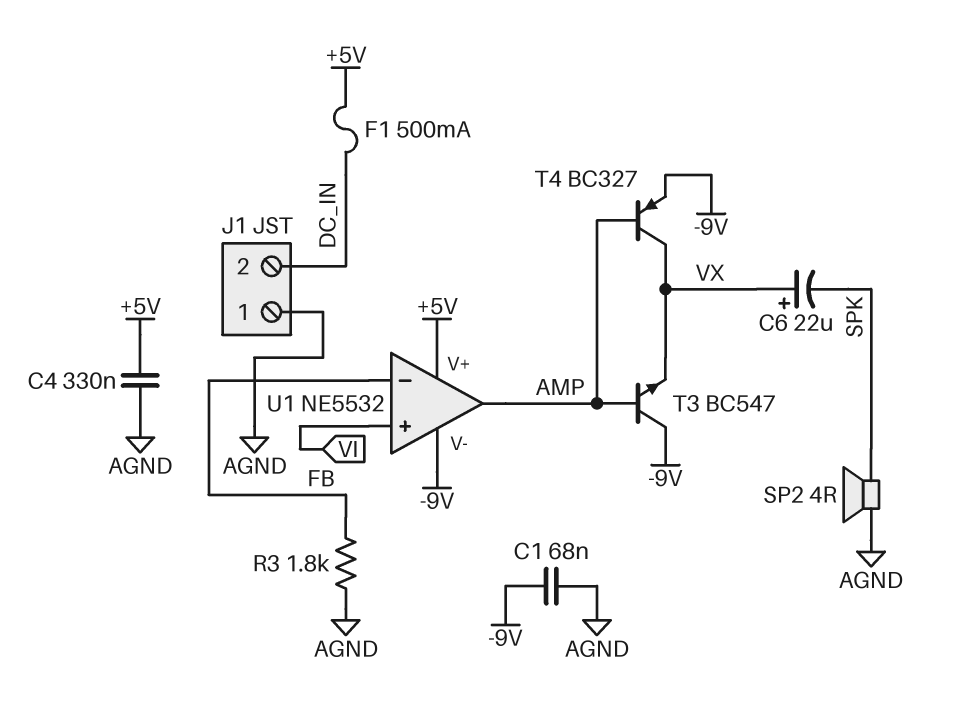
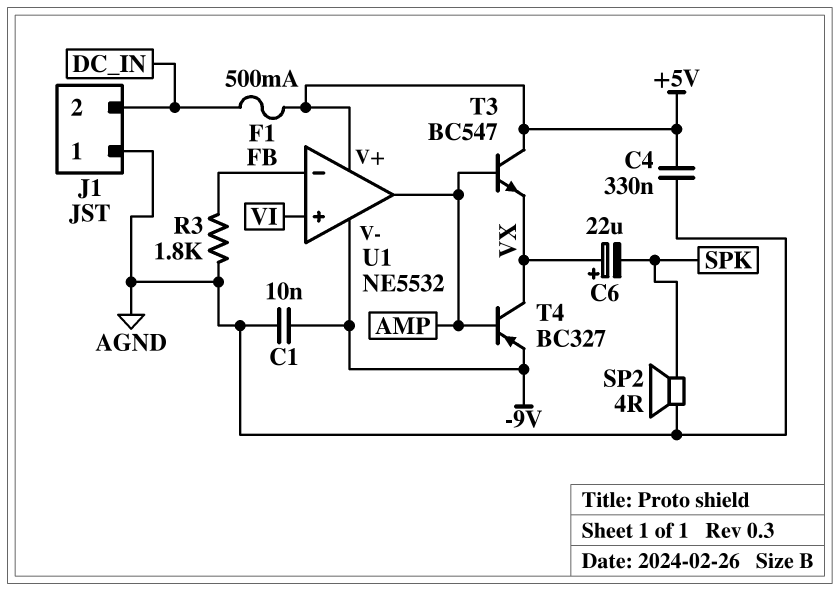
C1: 68nF (-9V, AGND) -> 10nF (-9V, AGND)
T3: NPN BC547 (B AMP, C -9V, E VX) -> NPN BC547 (B AMP, C +5V, E VX)

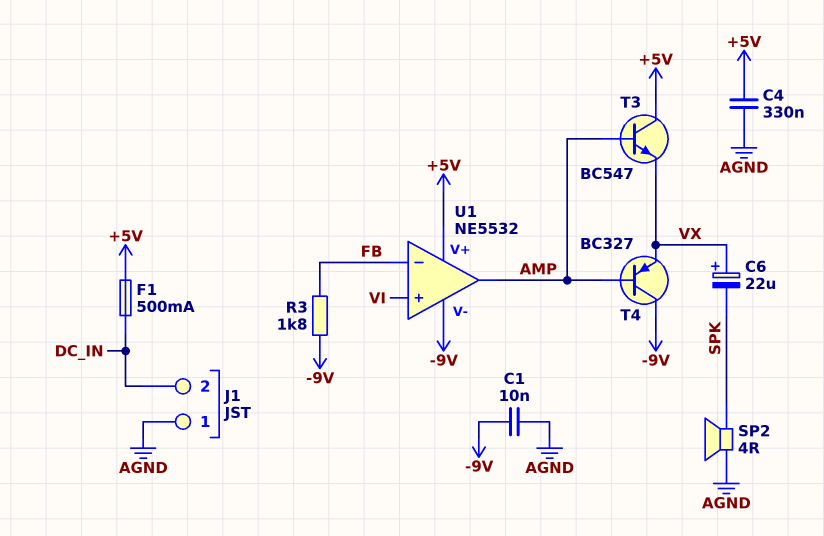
R3: 1.8k (AGND, FB) -> 1.8k (-9V, FB)
T4: PNP BC327 (B AMP, C VX, E -9V) -> PNP BC327 (B AMP, C -9V, E VX)

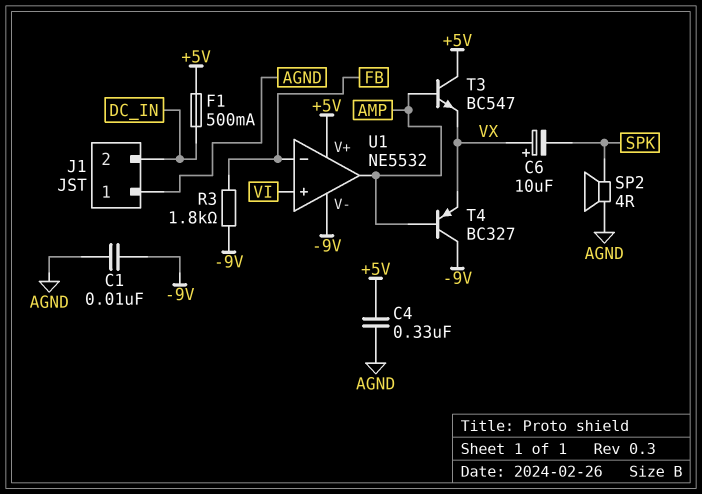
C6: 22uF (plus VX, minus SPK) -> 10uF (plus VX, minus SPK)

